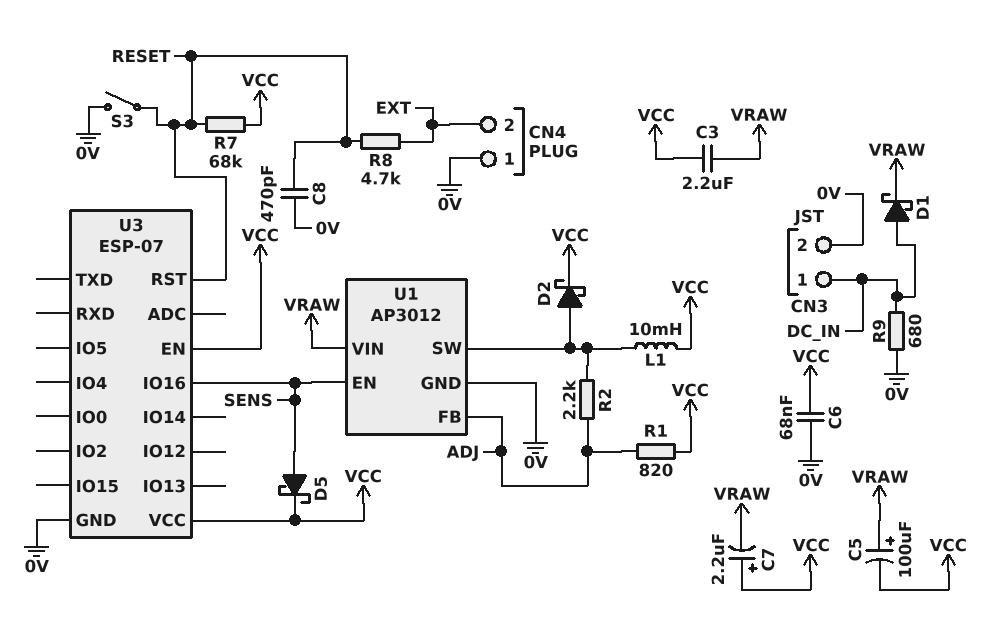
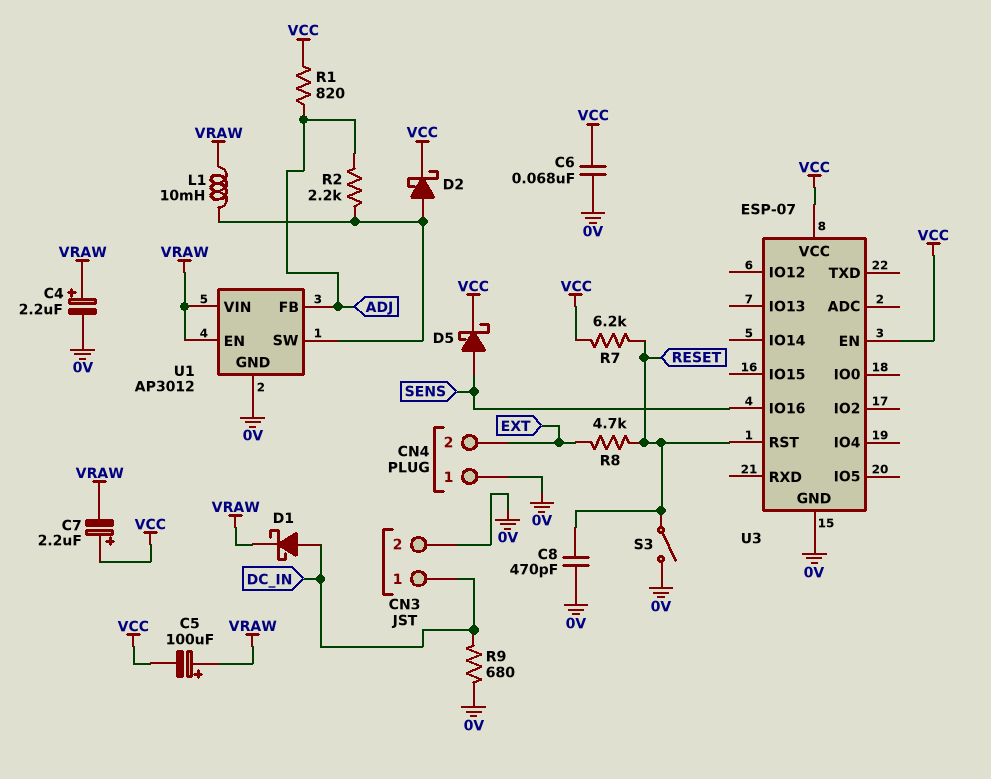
C3: 2.2uF (VCC, VRAW) -> none
C4: none -> 2.2uF (plus VRAW, minus 0V)
L1: 10mH (U1/SW, VCC) -> 10mH (U1/SW, VRAW)
R7: 68k (RESET, VCC) -> 6.2k (RESET, VCC)
U1 pin EN: SENS -> VRAW

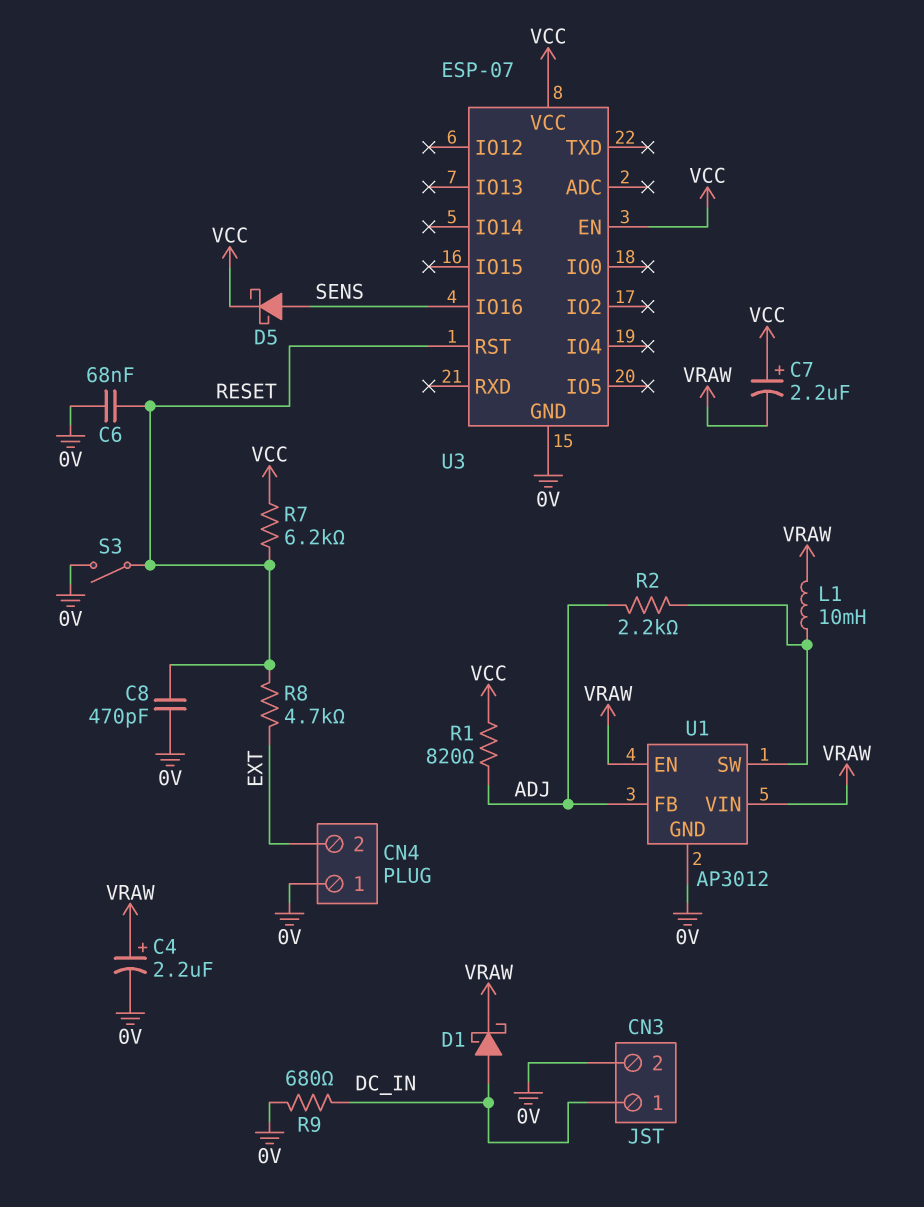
C5: 100uF (plus VRAW, minus VCC) -> none
C6: 68nF (0V, VCC) -> 68nF (0V, RESET)
D2: schottky (A U1/SW, K VCC) -> none

